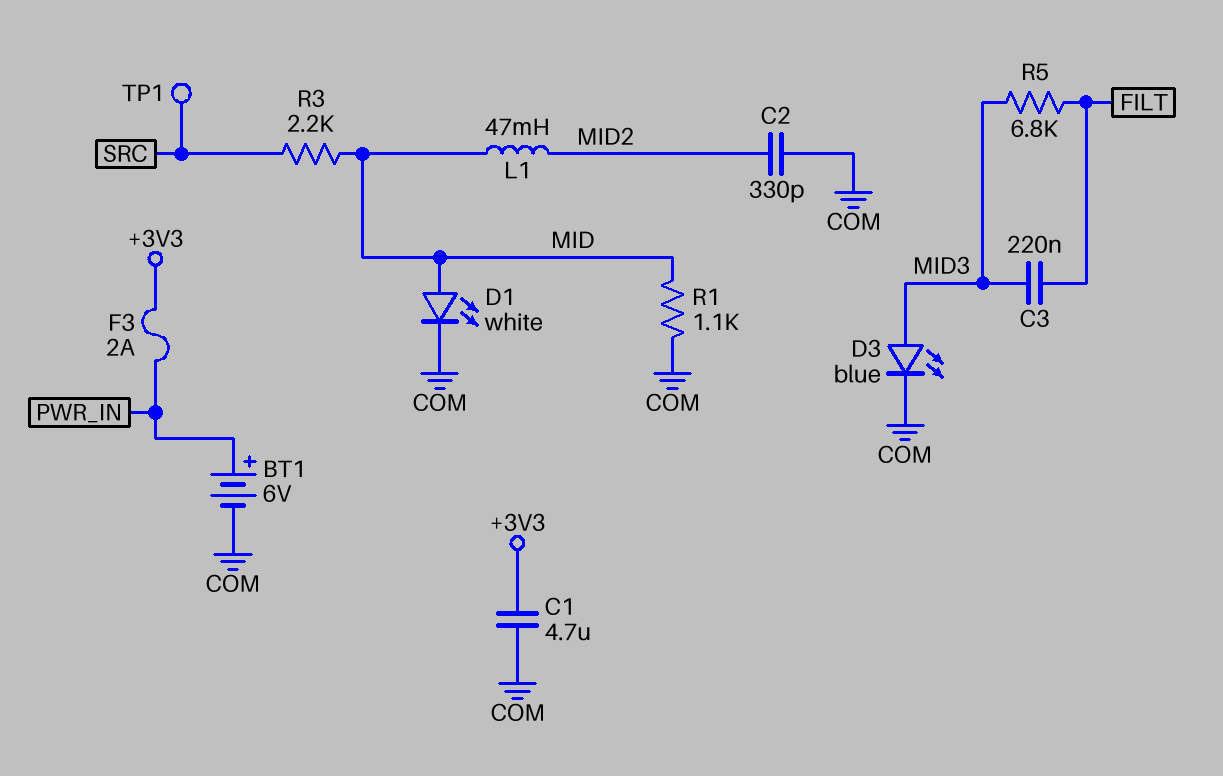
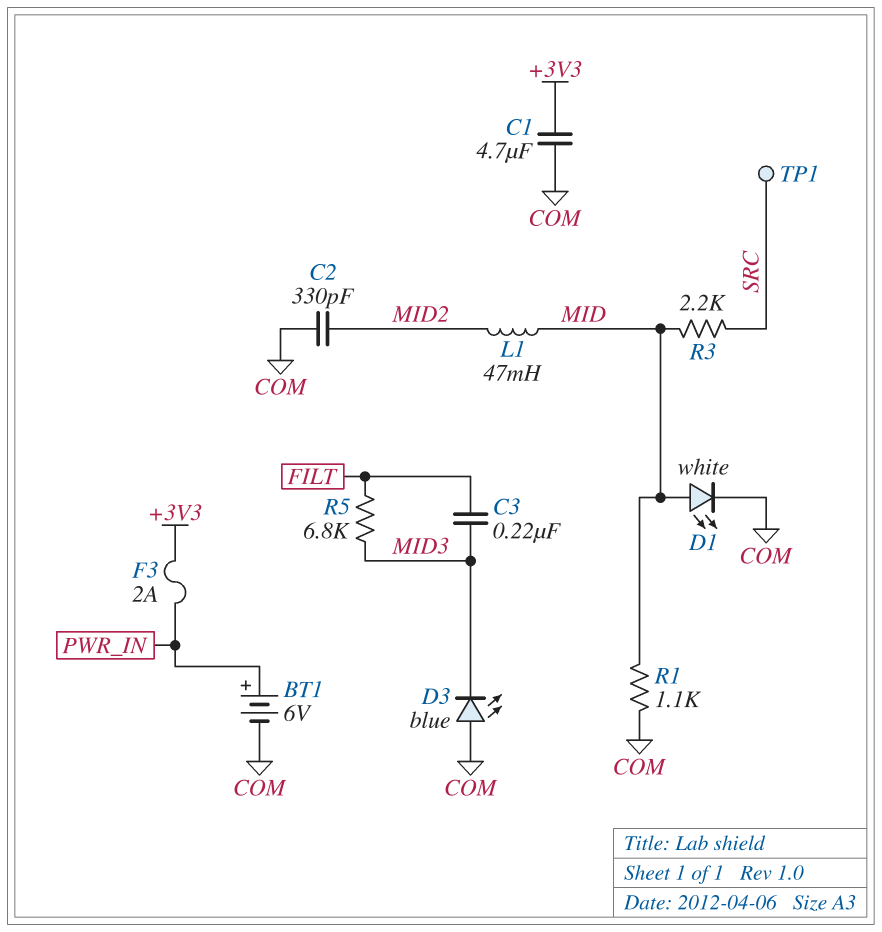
D3: LED blue (A MID3, K COM) -> LED blue (A COM, K MID3)

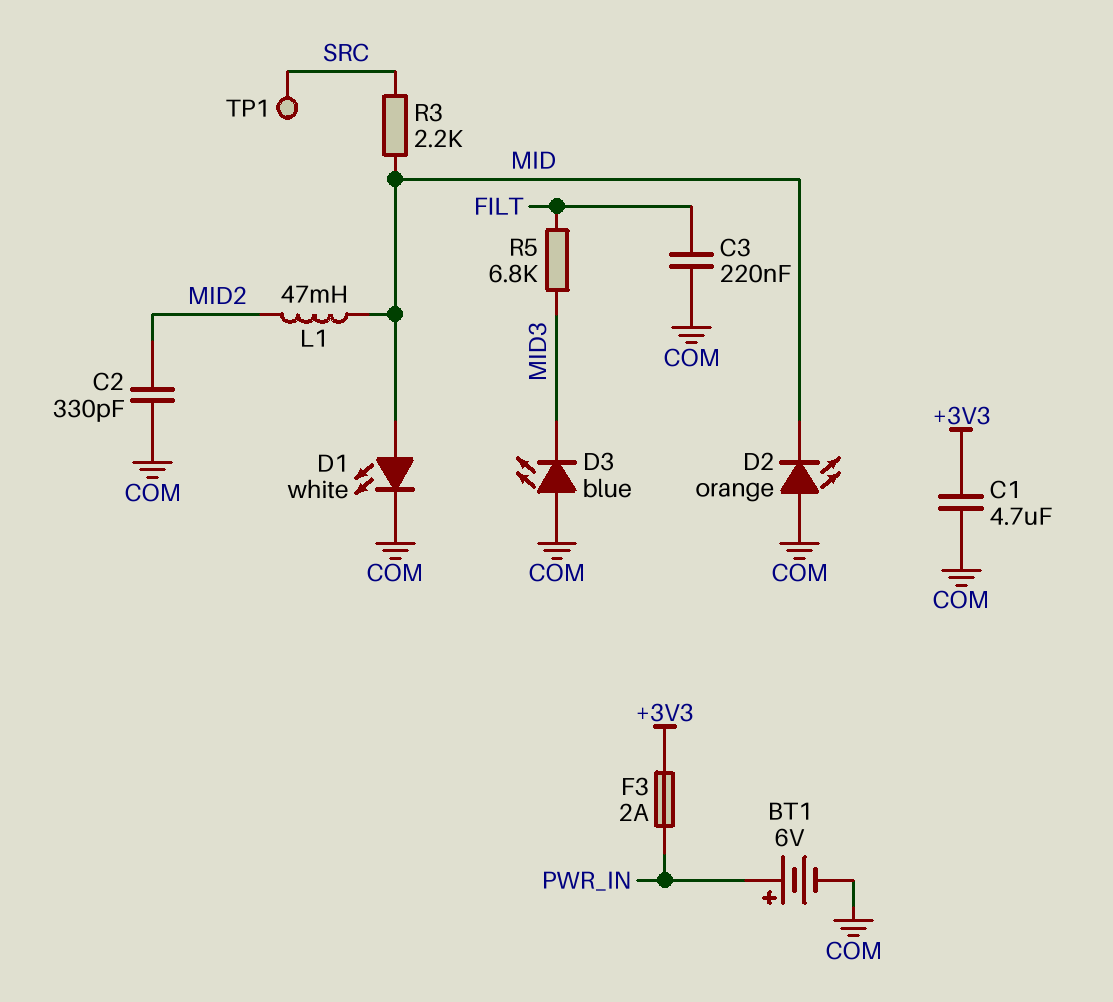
C3: 220nF (FILT, MID3) -> 220nF (COM, FILT)
D2: none -> LED orange (A COM, K MID)
R1: 1.1k (COM, MID) -> none

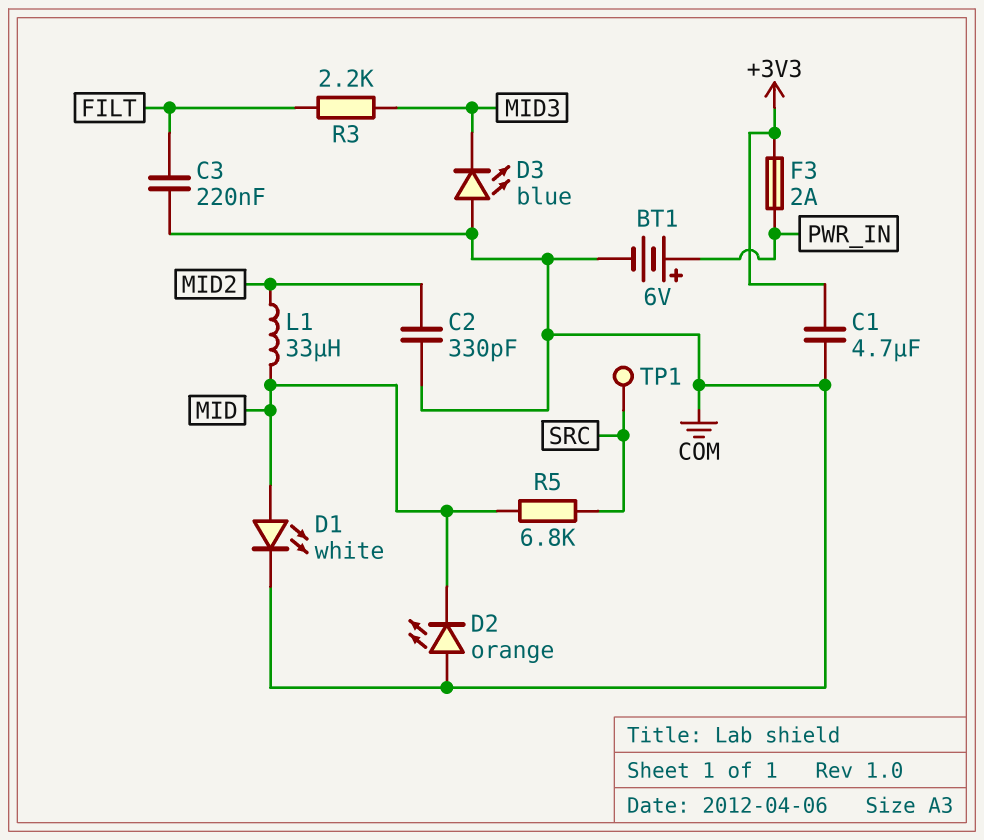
L1: 47mH (MID, MID2) -> 33uH (MID, MID2)
R3: 2.2k (MID, SRC) -> 2.2k (FILT, MID3)
R5: 6.8k (FILT, MID3) -> 6.8k (MID, SRC)

